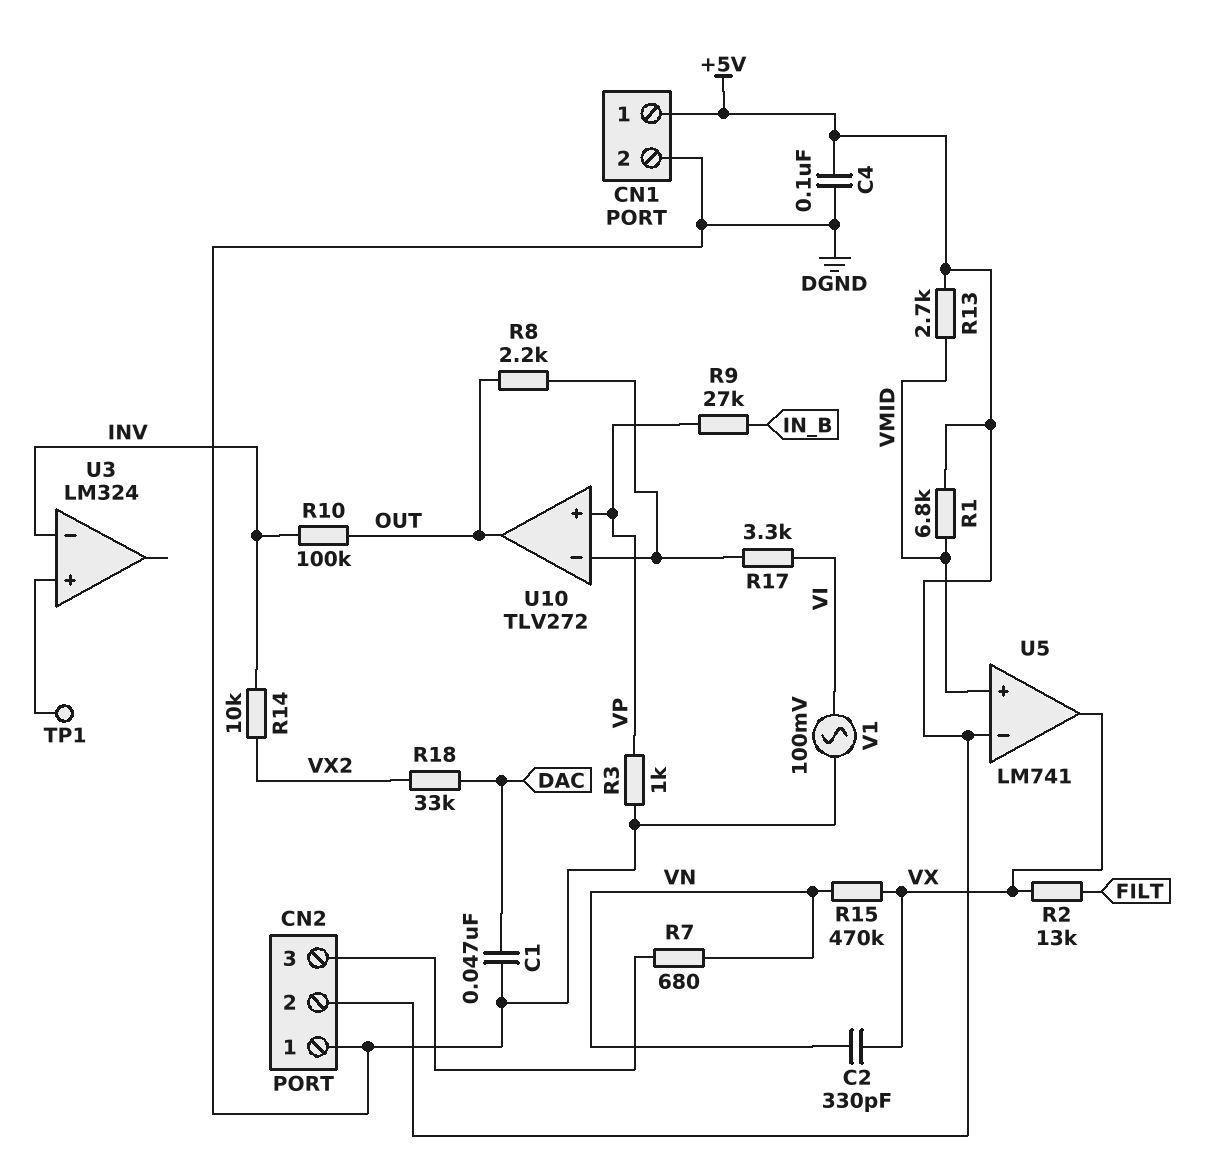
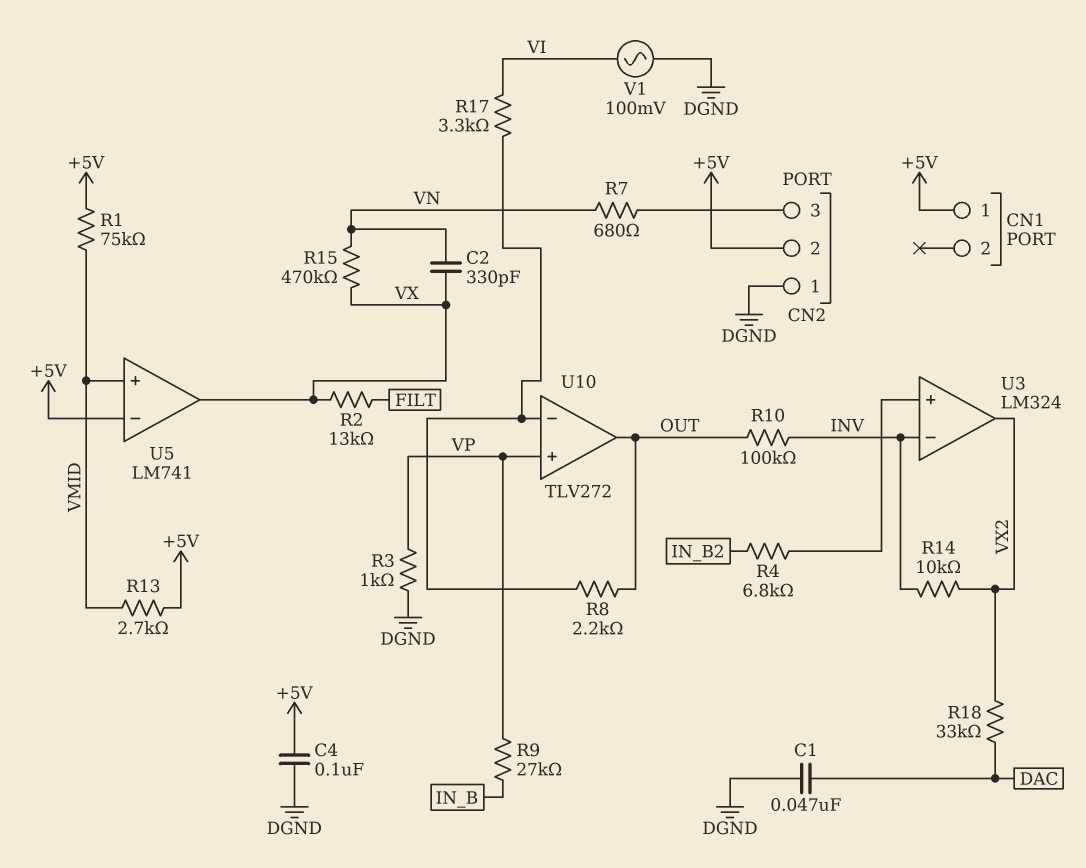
CN1 pin 2: DGND -> none
R1: 6.8k (+5V, VMID) -> 75k (+5V, VMID)
R4: none -> 6.8k (IN_B2, U3/in+)
TP1: test point (U3/in+) -> none
U3 pin out: none -> VX2

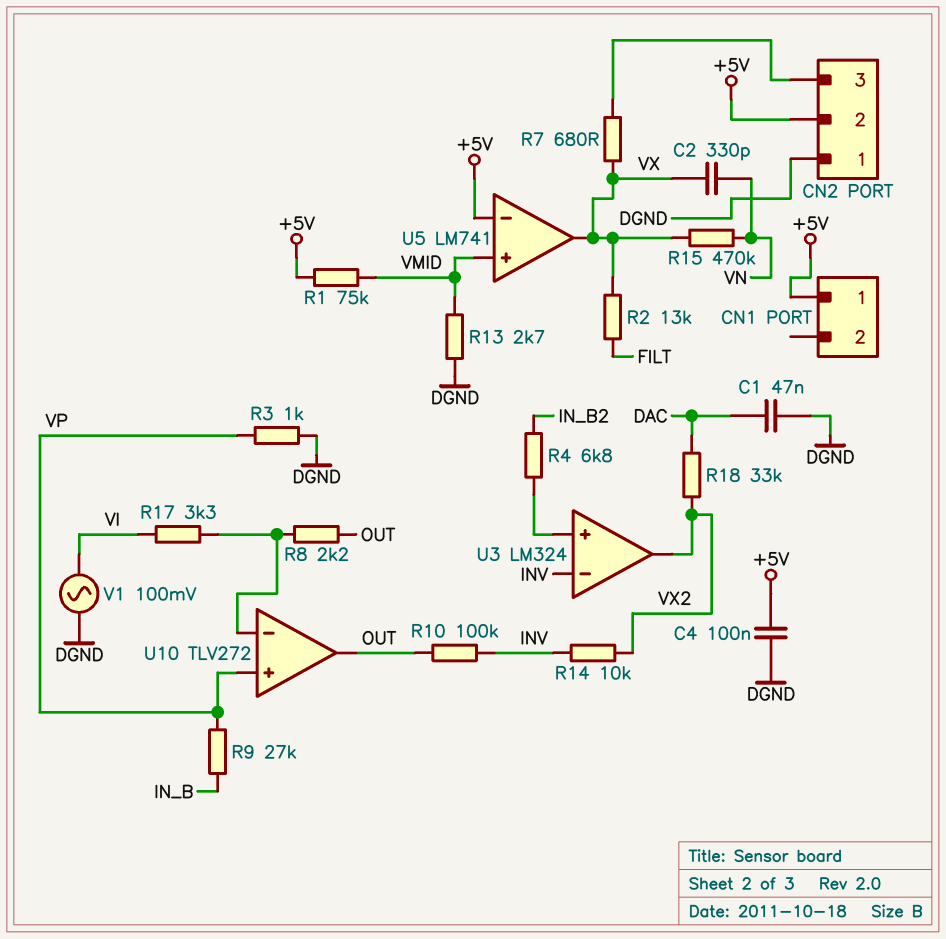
R7: 680 (CN2/3, VN) -> 680 (CN2/3, VX)
R13: 2.7k (+5V, VMID) -> 2.7k (DGND, VMID)

